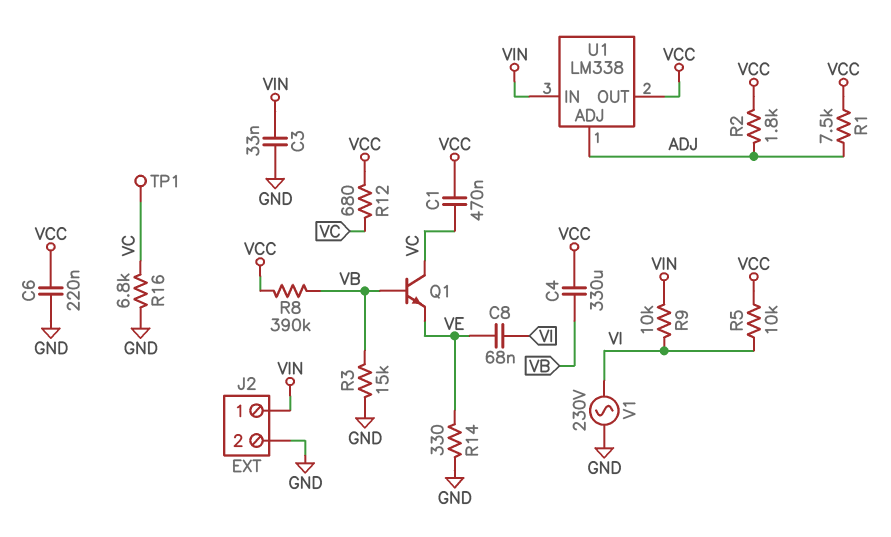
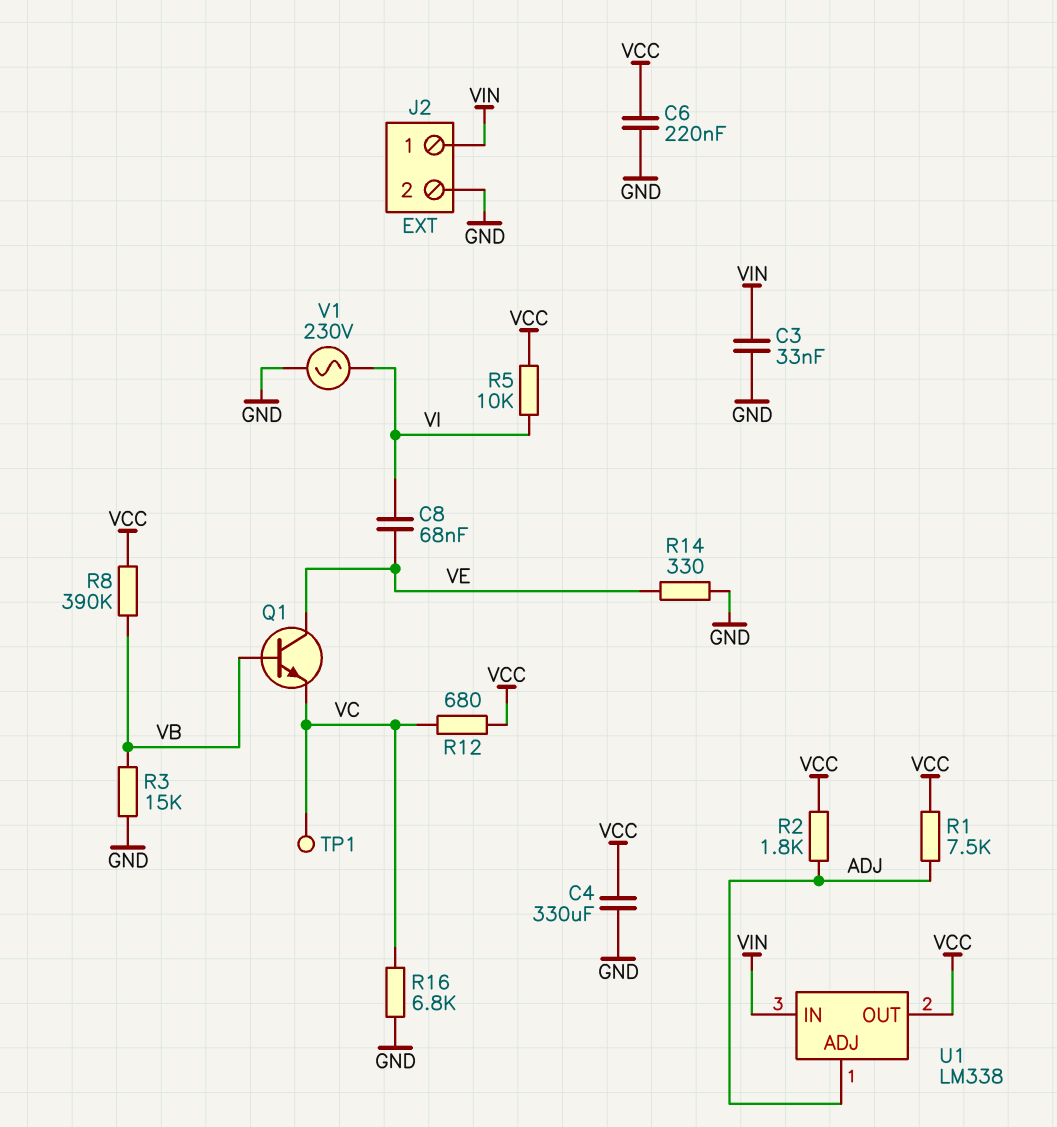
C1: 470nF (VC, VCC) -> none
C4: 330uF (VB, VCC) -> 330uF (GND, VCC)
Q1: NPN (B VB, C VC, E VE) -> NPN (B VB, C VE, E VC)
R9: 10k (VI, VIN) -> none

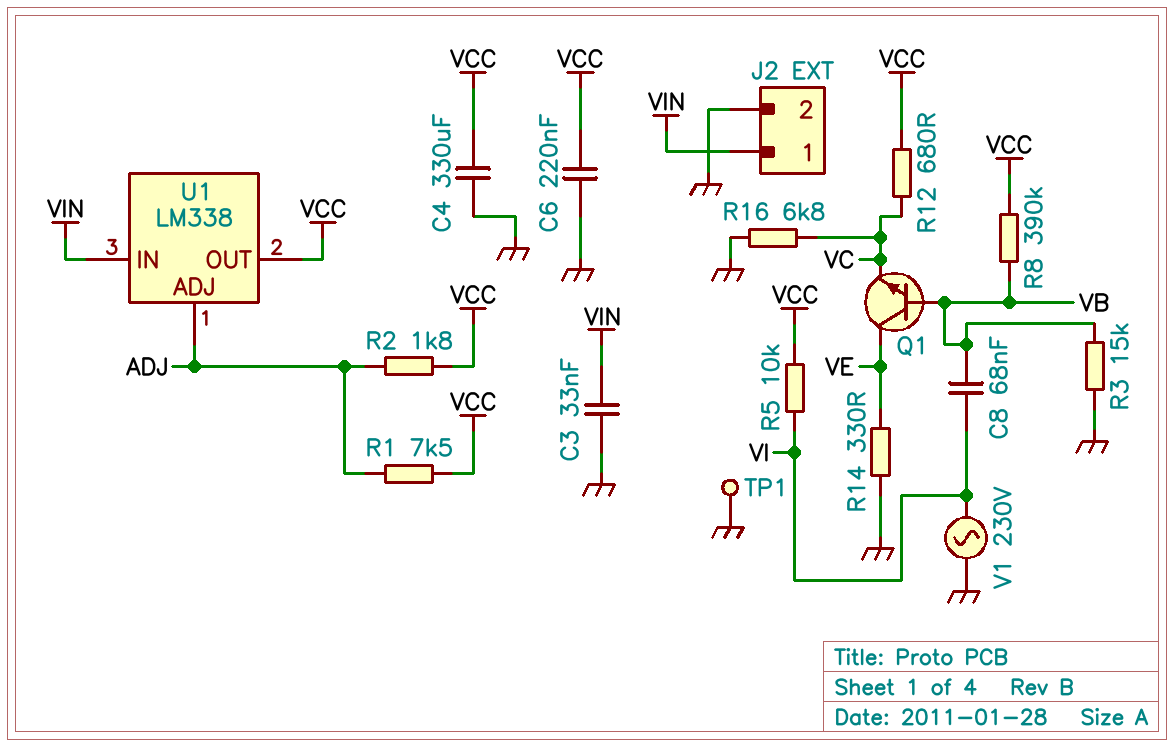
C8: 68nF (VE, VI) -> 68nF (VB, VI)
TP1: test point (VC) -> test point (GND)

